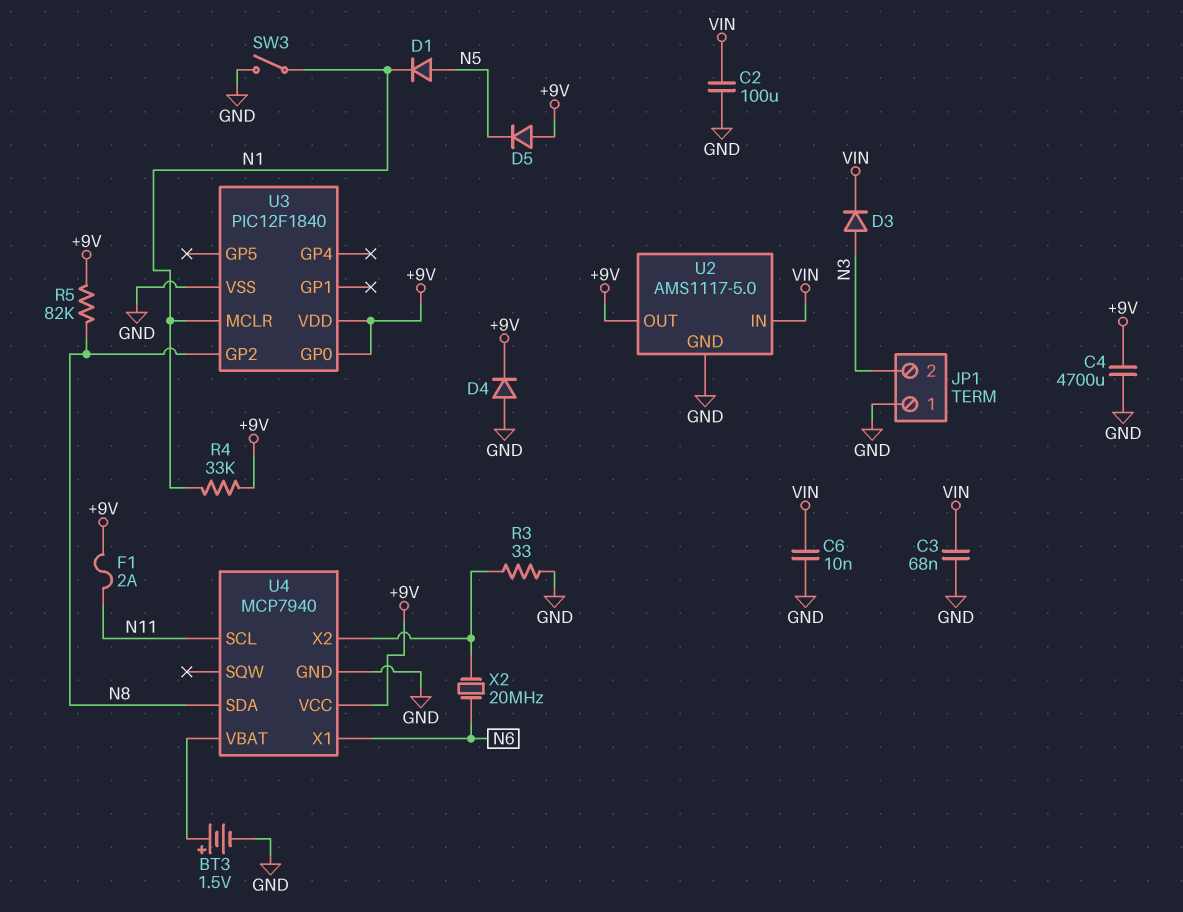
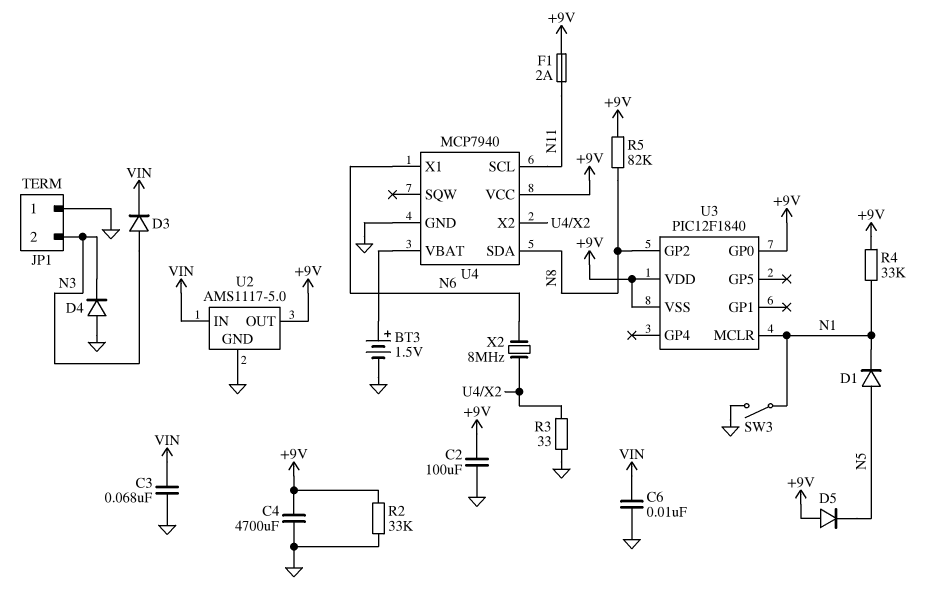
C2: 100uF (GND, VIN) -> 100uF (+9V, GND)
D4: diode (A GND, K +9V) -> diode (A GND, K N3)
R2: none -> 33k (+9V, GND)
U3 pin VSS: GND -> +9V
X2: 20MHz (N6, U4/X2) -> 8MHz (N6, U4/X2)

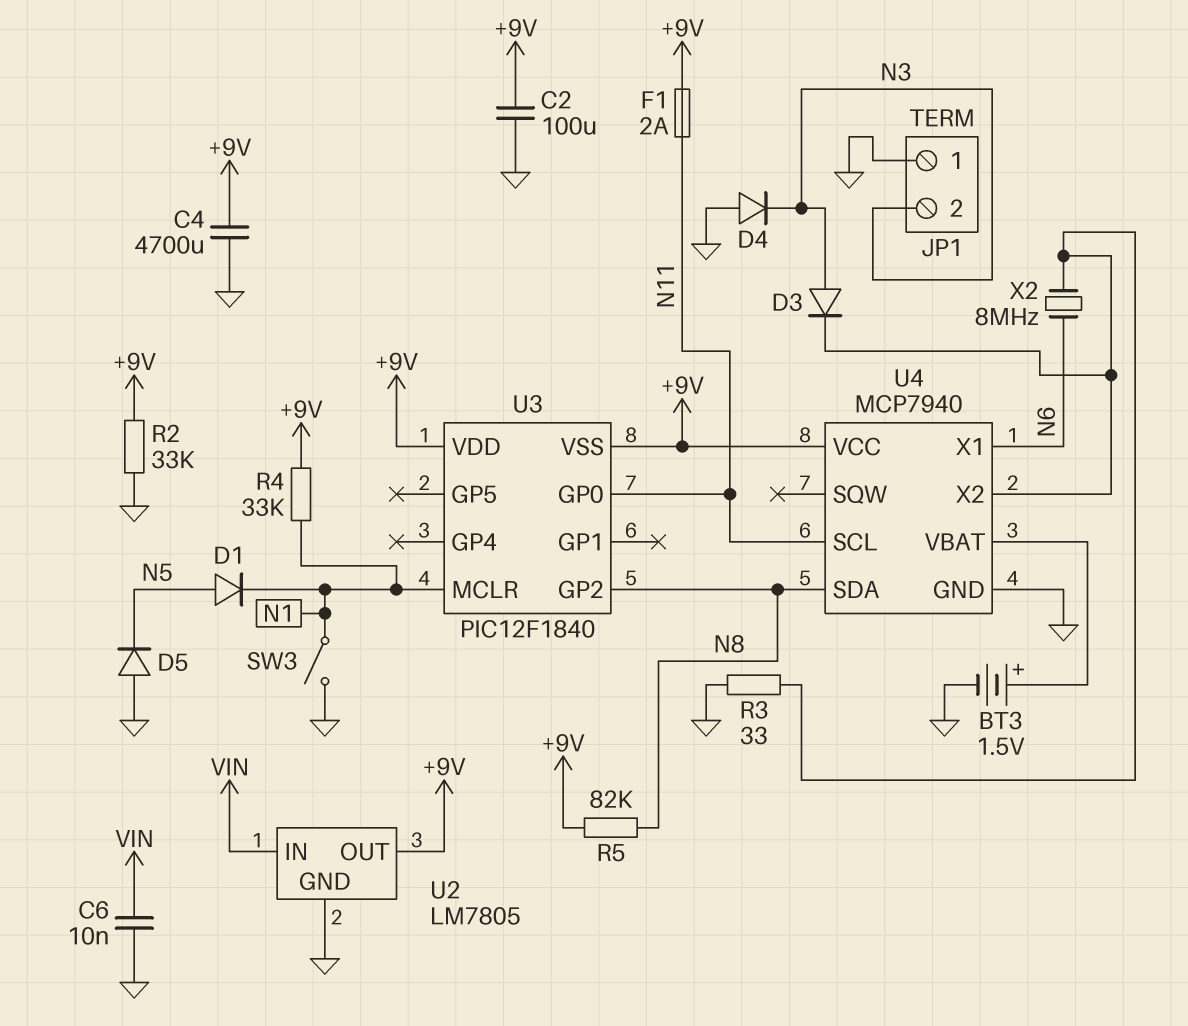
C3: 68nF (GND, VIN) -> none
D3: diode (A N3, K VIN) -> diode (A N3, K U4/X2)
D5: diode (A +9V, K N5) -> diode (A GND, K N5)
U2: AMS1117-5.0 -> LM7805
U3 pin GP0: +9V -> N11

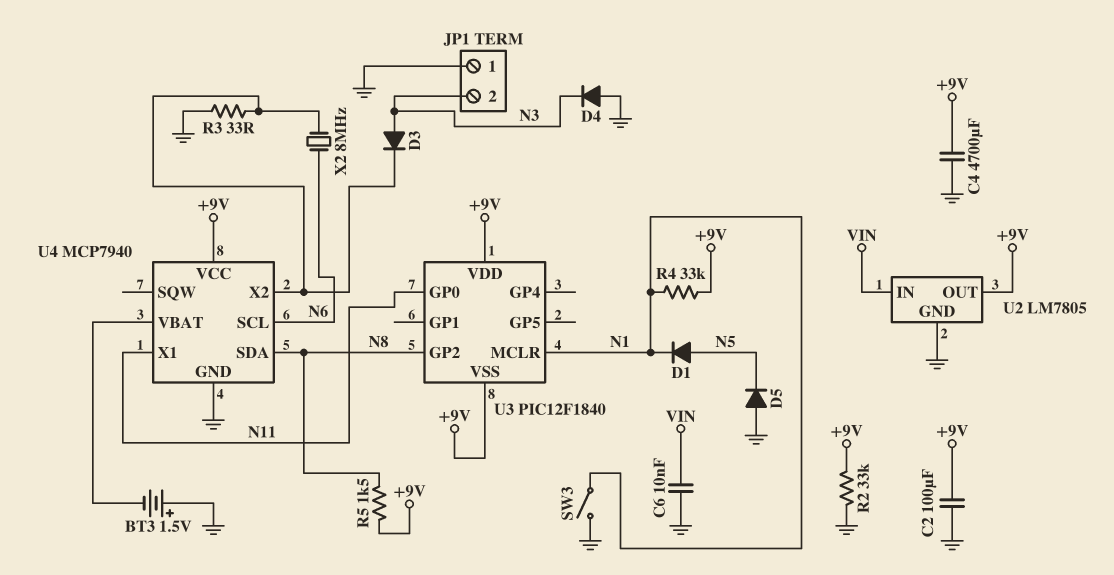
BT3: 1.5V (plus U4/VBAT, minus GND) -> 1.5V (plus GND, minus U4/VBAT)
F1: 2A (+9V, N11) -> none
R5: 82k (+9V, N8) -> 1.5k (+9V, N8)
U4 pin SCL: N11 -> N6
U4 pin X1: N6 -> N11

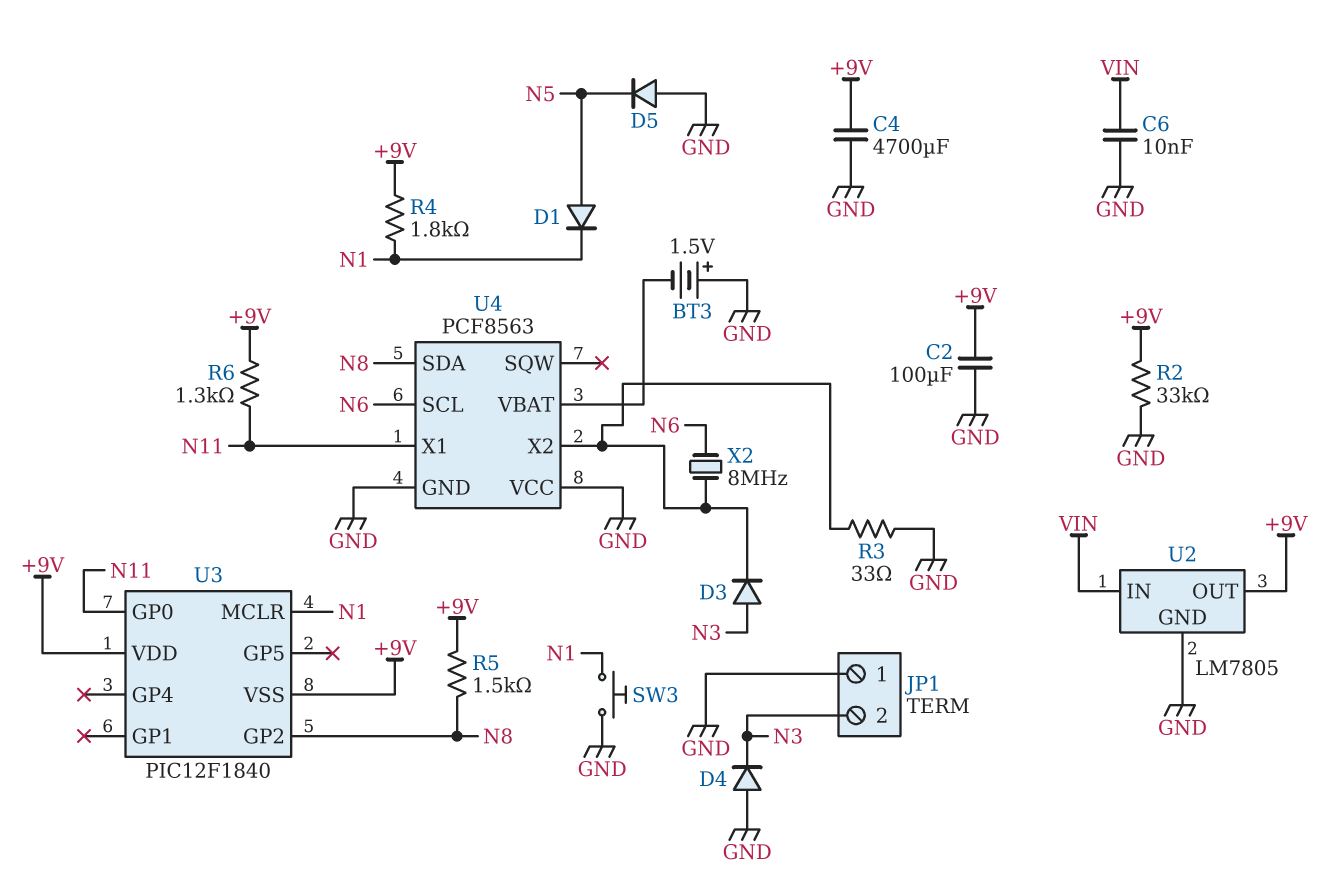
R4: 33k (+9V, N1) -> 1.8k (+9V, N1)
R6: none -> 1.3k (+9V, N11)
SW3: switch (GND, N1) -> button (GND, N1)
U4: MCP7940 -> PCF8563
U4 pin VCC: +9V -> GND

